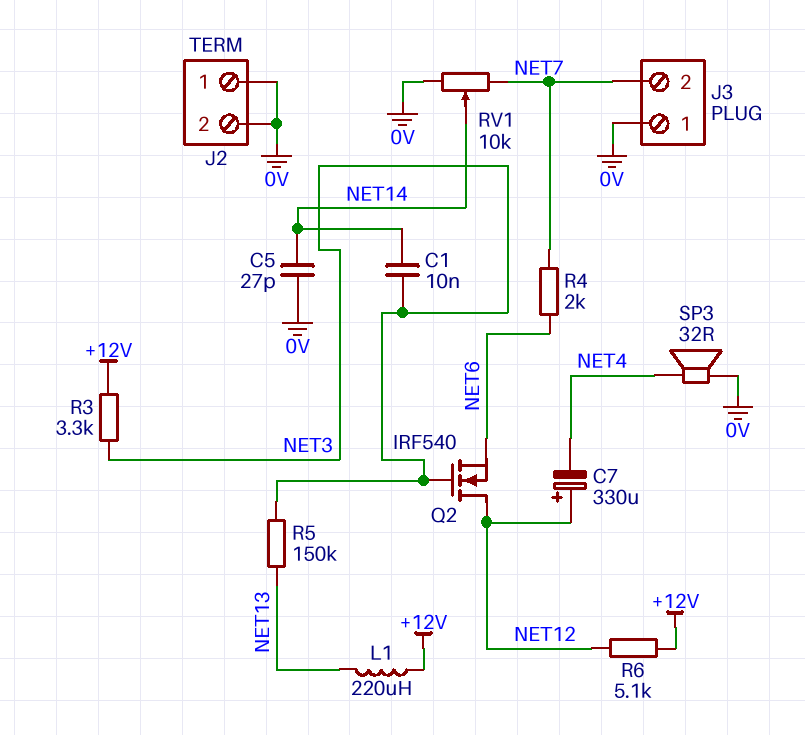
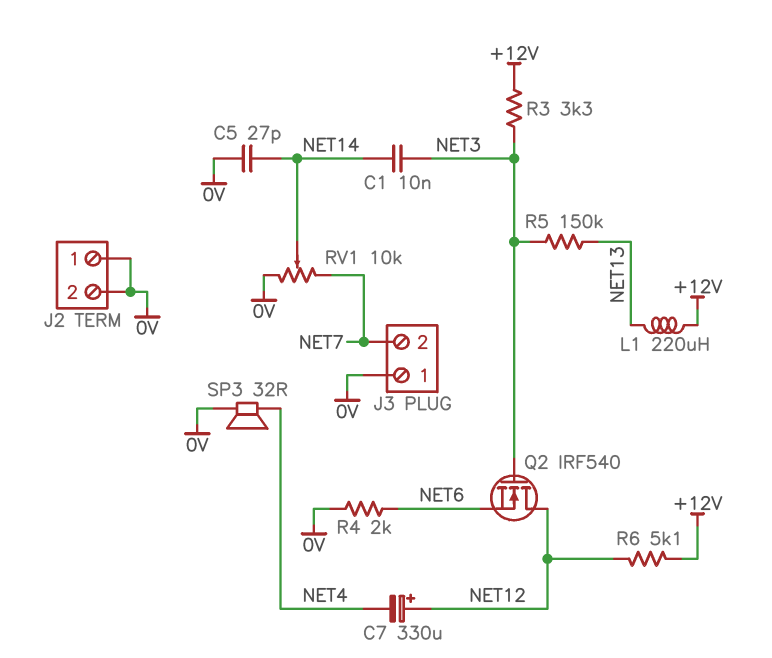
R4: 2k (NET6, NET7) -> 2k (0V, NET6)

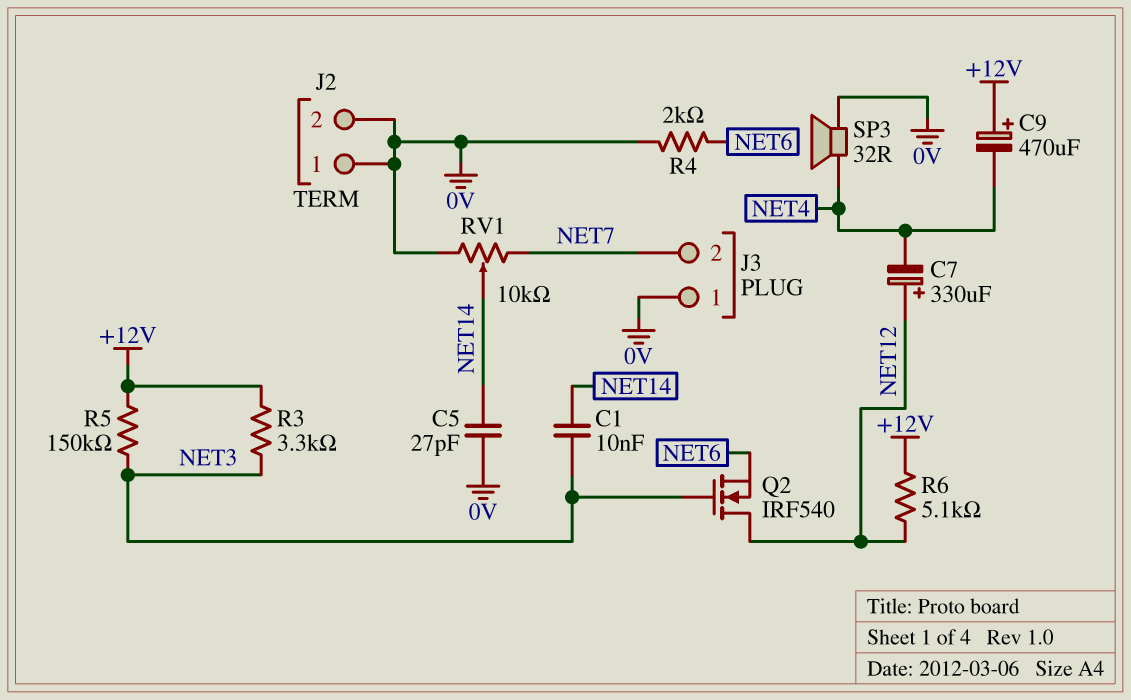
C9: none -> 470uF (plus +12V, minus NET4)
L1: 220uH (+12V, NET13) -> none
R5: 150k (NET3, NET13) -> 150k (+12V, NET3)

